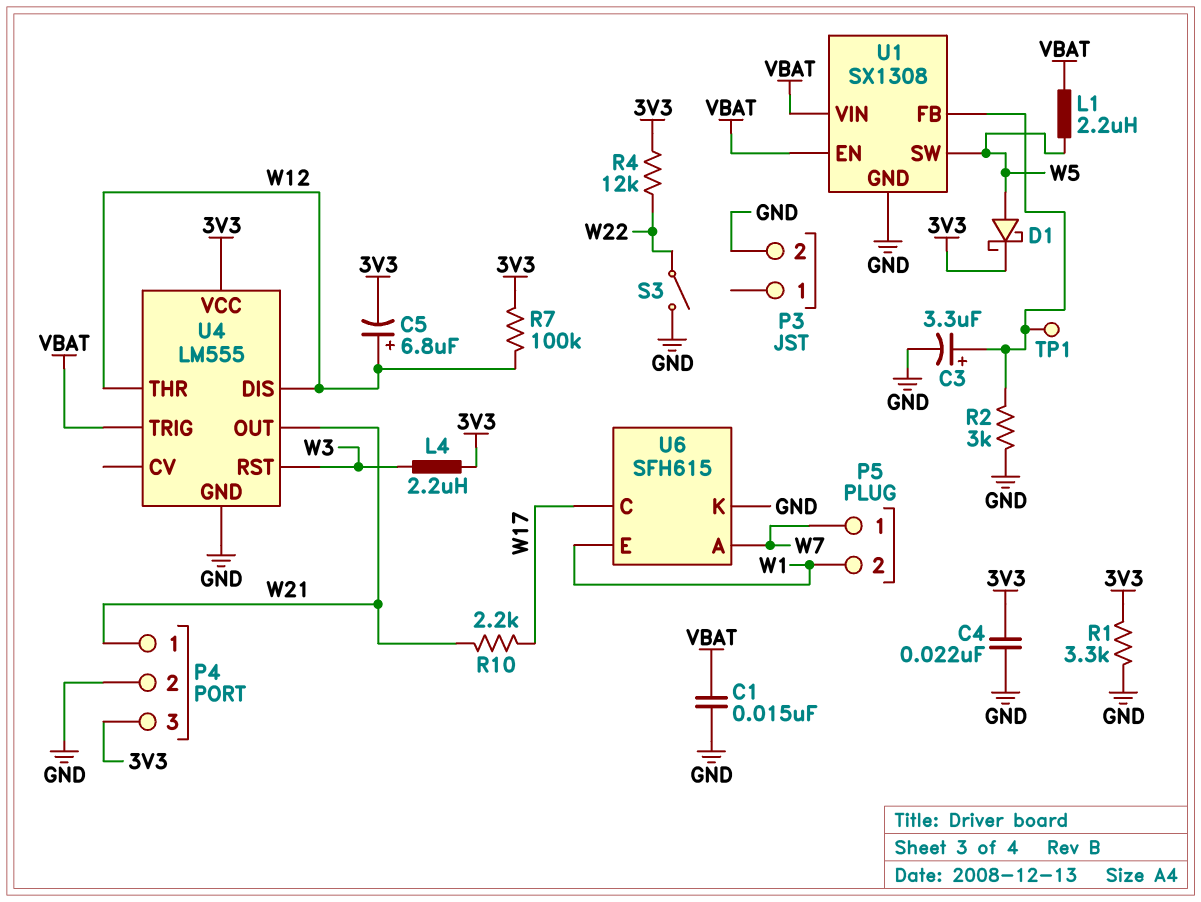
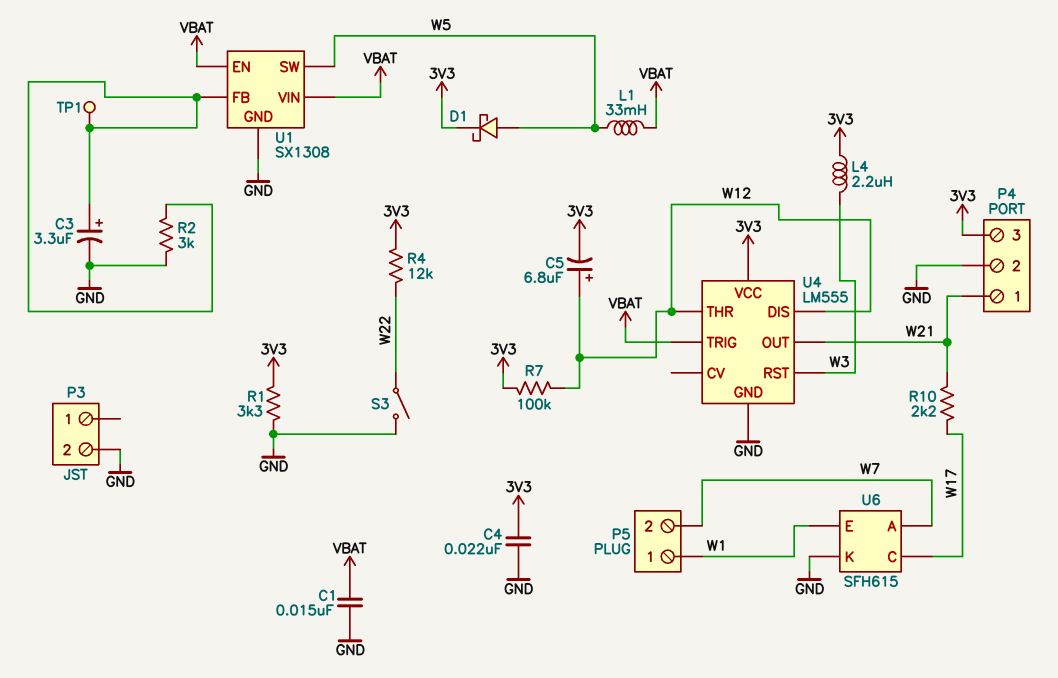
L1: 2.2uH (VBAT, W5) -> 33mH (VBAT, W5)
P5 pin 1: W7 -> W1
P5 pin 2: W1 -> W7

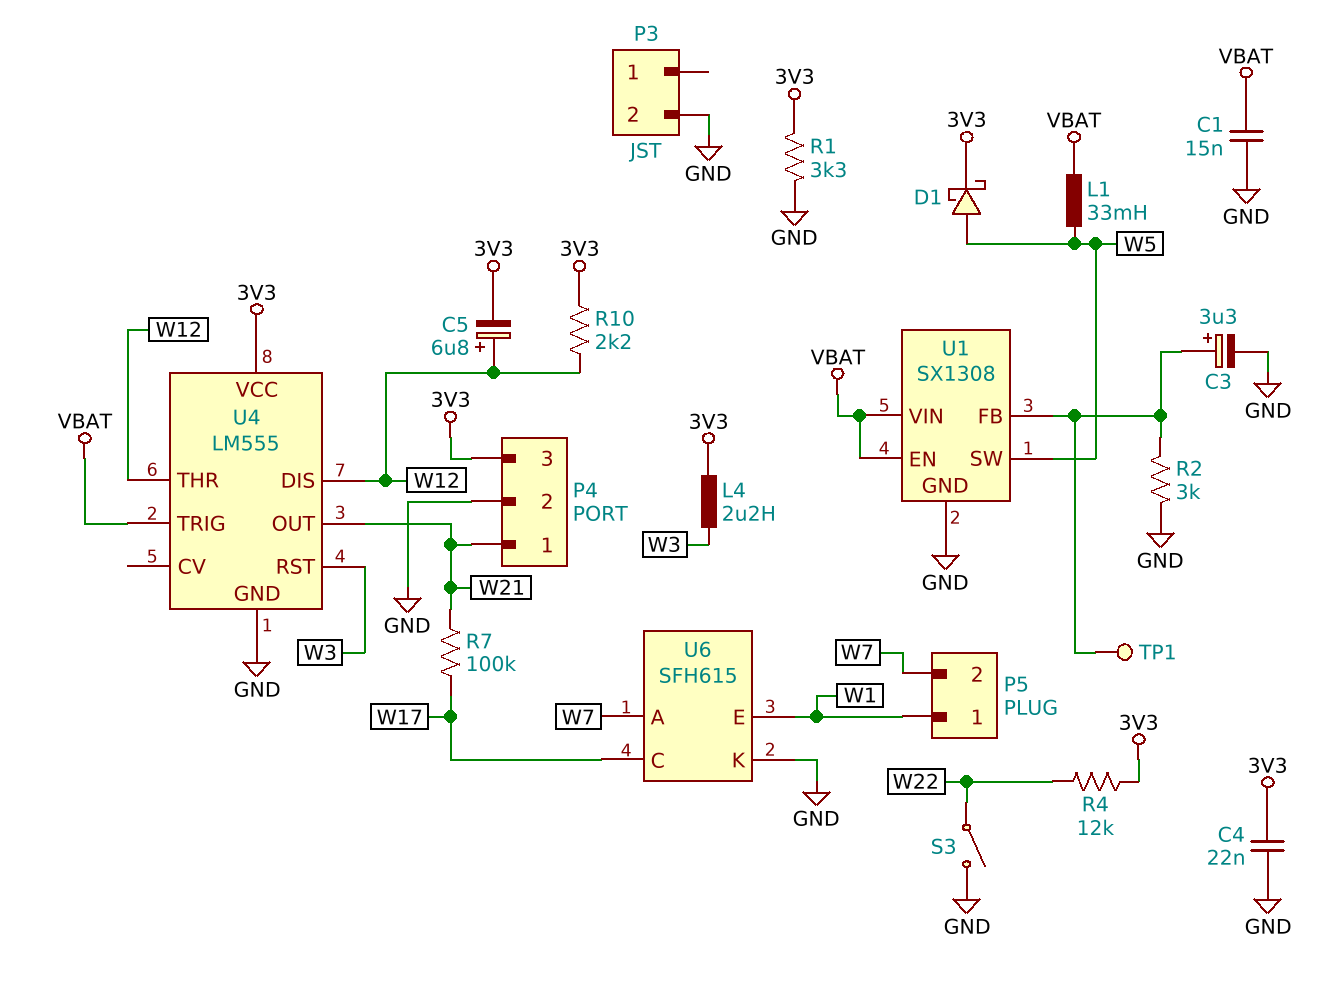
R7: 100k (3V3, W12) -> 100k (W17, W21)
R10: 2.2k (W17, W21) -> 2.2k (3V3, W12)

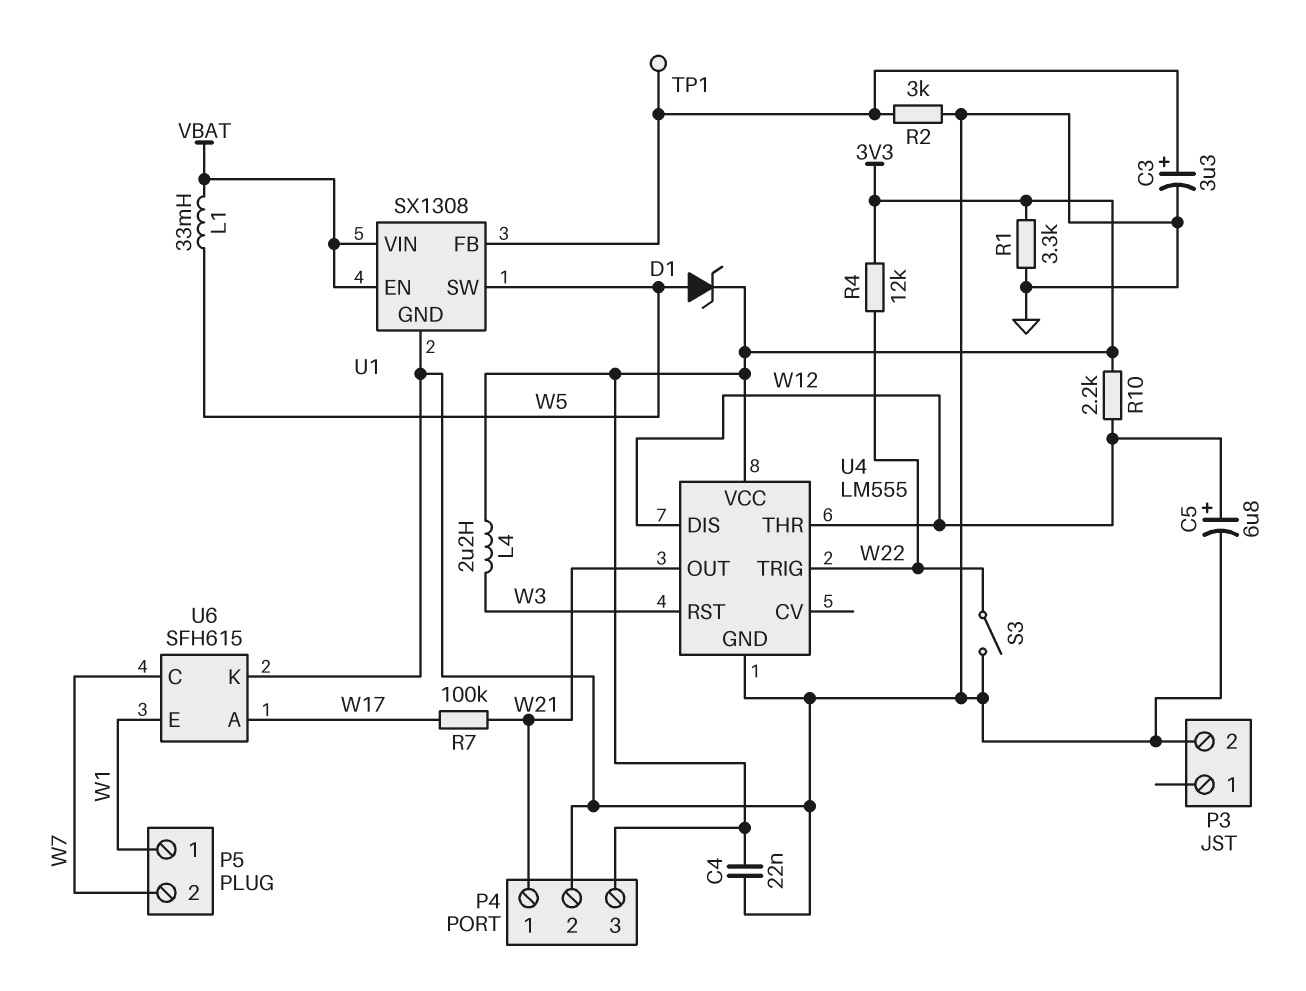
C1: 15nF (GND, VBAT) -> none
C5: 6.8uF (plus W12, minus 3V3) -> 6.8uF (plus W12, minus GND)
D1: schottky (A W5, K 3V3) -> zener (A W5, K 3V3)
U4 pin TRIG: VBAT -> W22
U6 pin A: W7 -> W17
U6 pin C: W17 -> W7

